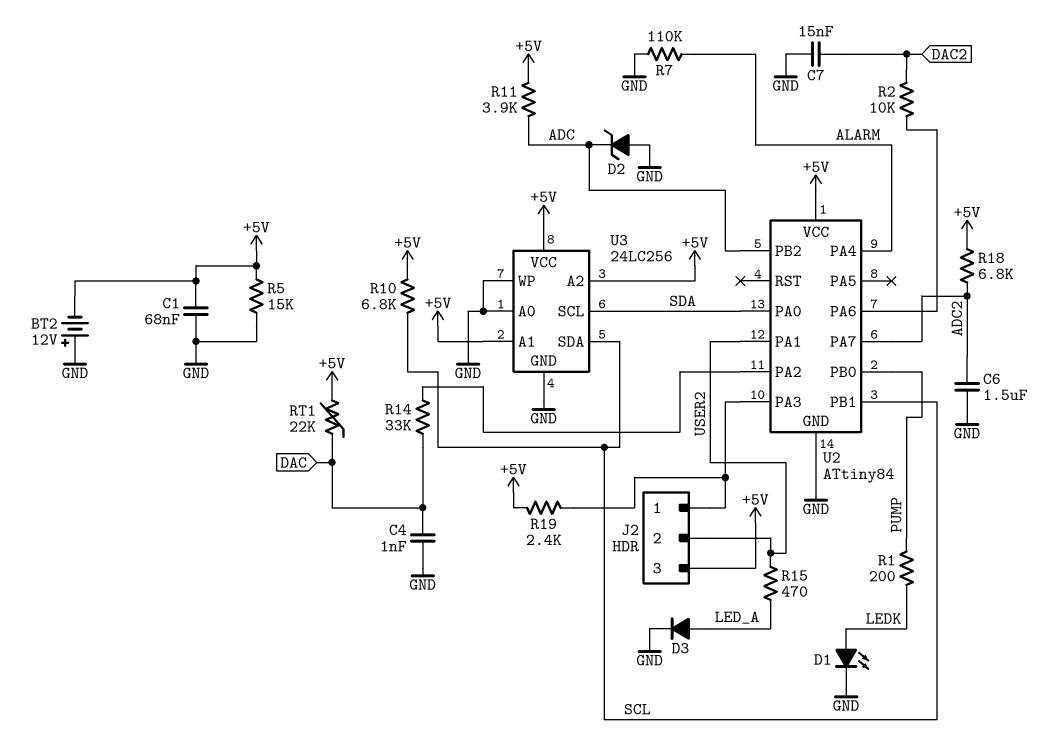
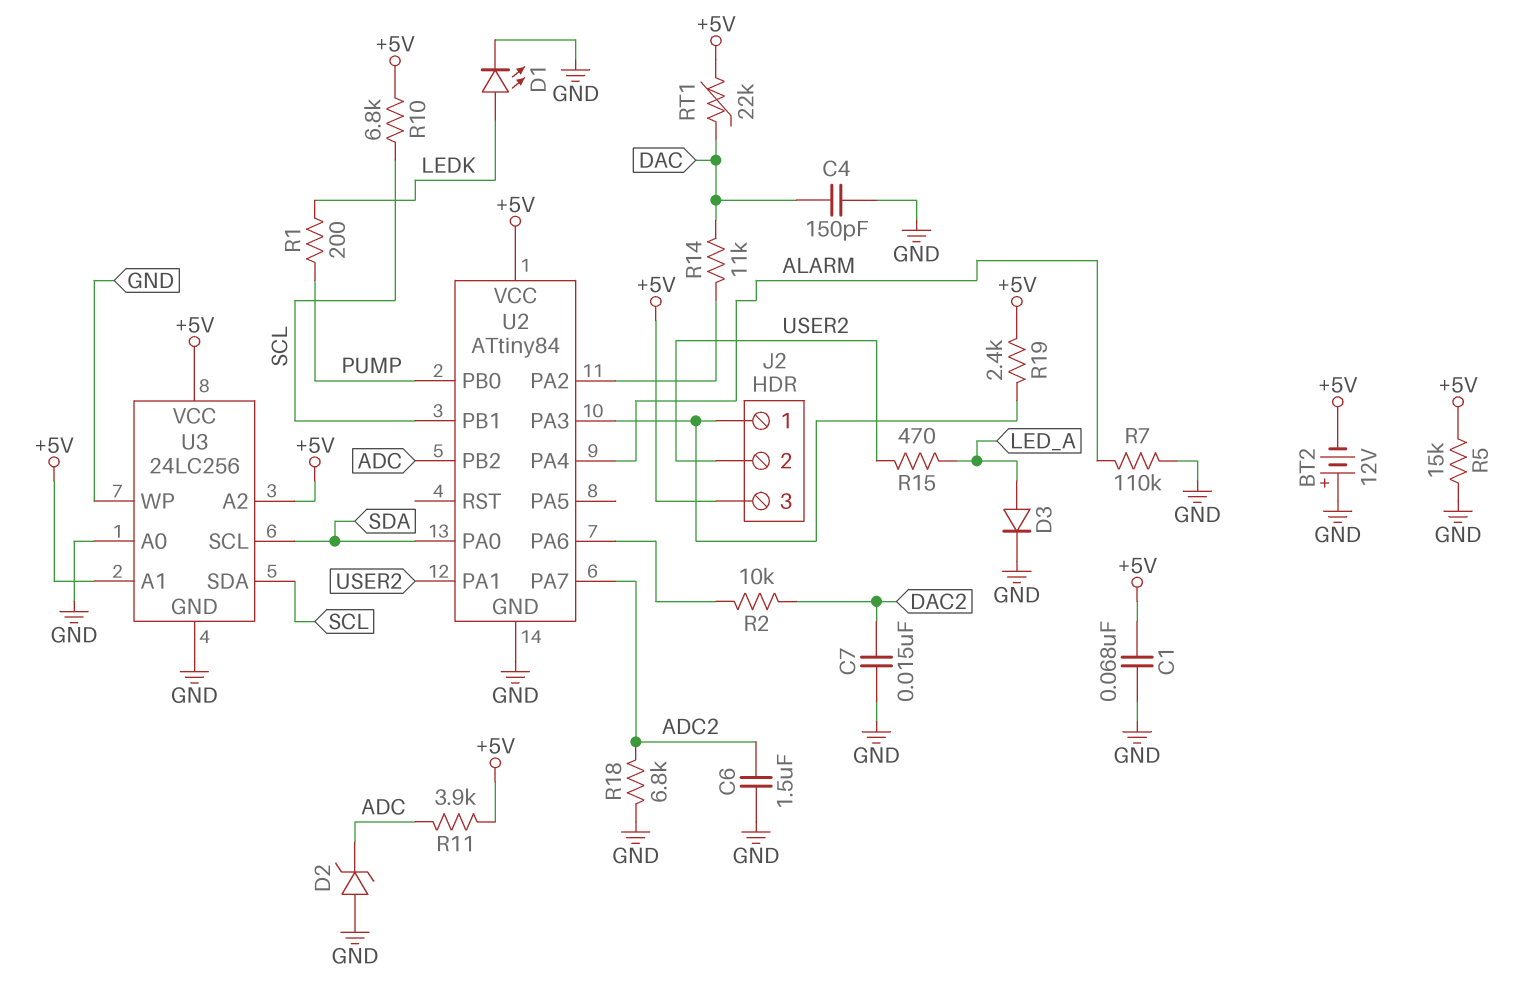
C4: 1nF (DAC, GND) -> 150pF (DAC, GND)
R14: 33k (DAC, U2/PA2) -> 11k (DAC, U2/PA2)
R18: 6.8k (+5V, ADC2) -> 6.8k (ADC2, GND)

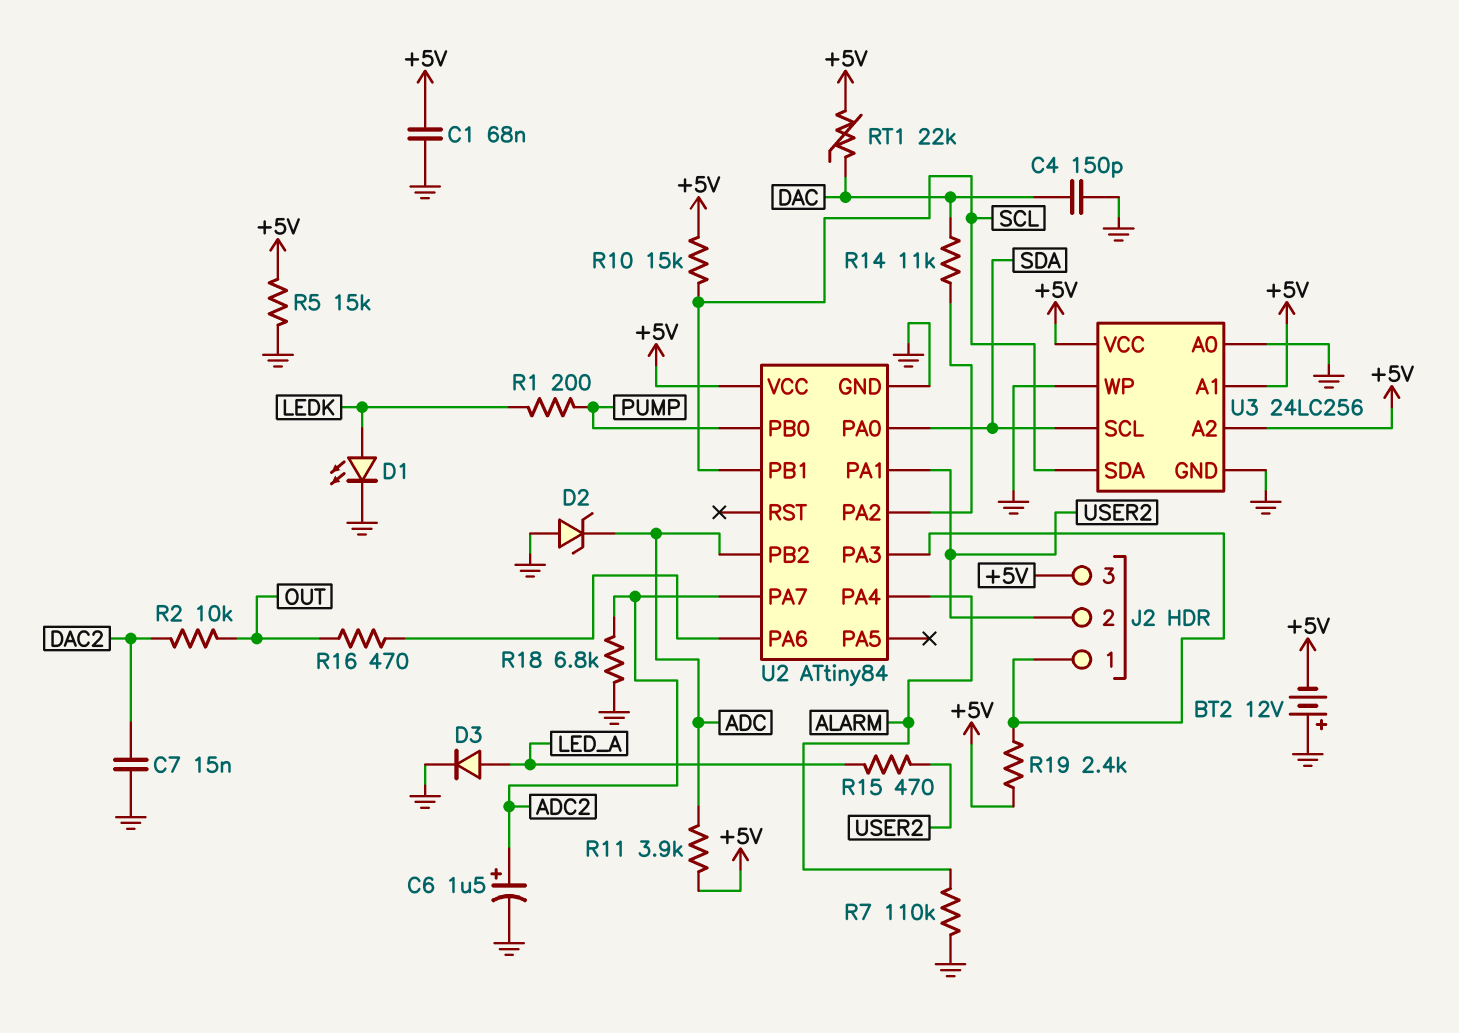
C6: 1.5uF (ADC2, GND) -> 1.5uF (plus ADC2, minus GND)
R2: 10k (DAC2, U2/PA6) -> 10k (DAC2, OUT)
R10: 6.8k (+5V, SCL) -> 15k (+5V, SCL)
R16: none -> 470 (OUT, U2/PA6)

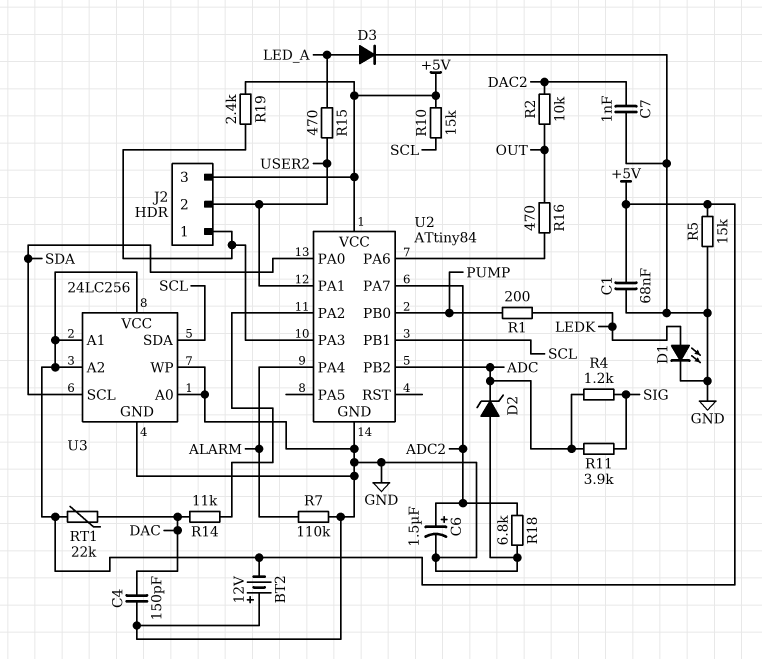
C7: 15nF (DAC2, GND) -> 1nF (DAC2, GND)
R4: none -> 1.2k (ADC, SIG)
R11: 3.9k (+5V, ADC) -> 3.9k (ADC, SIG)

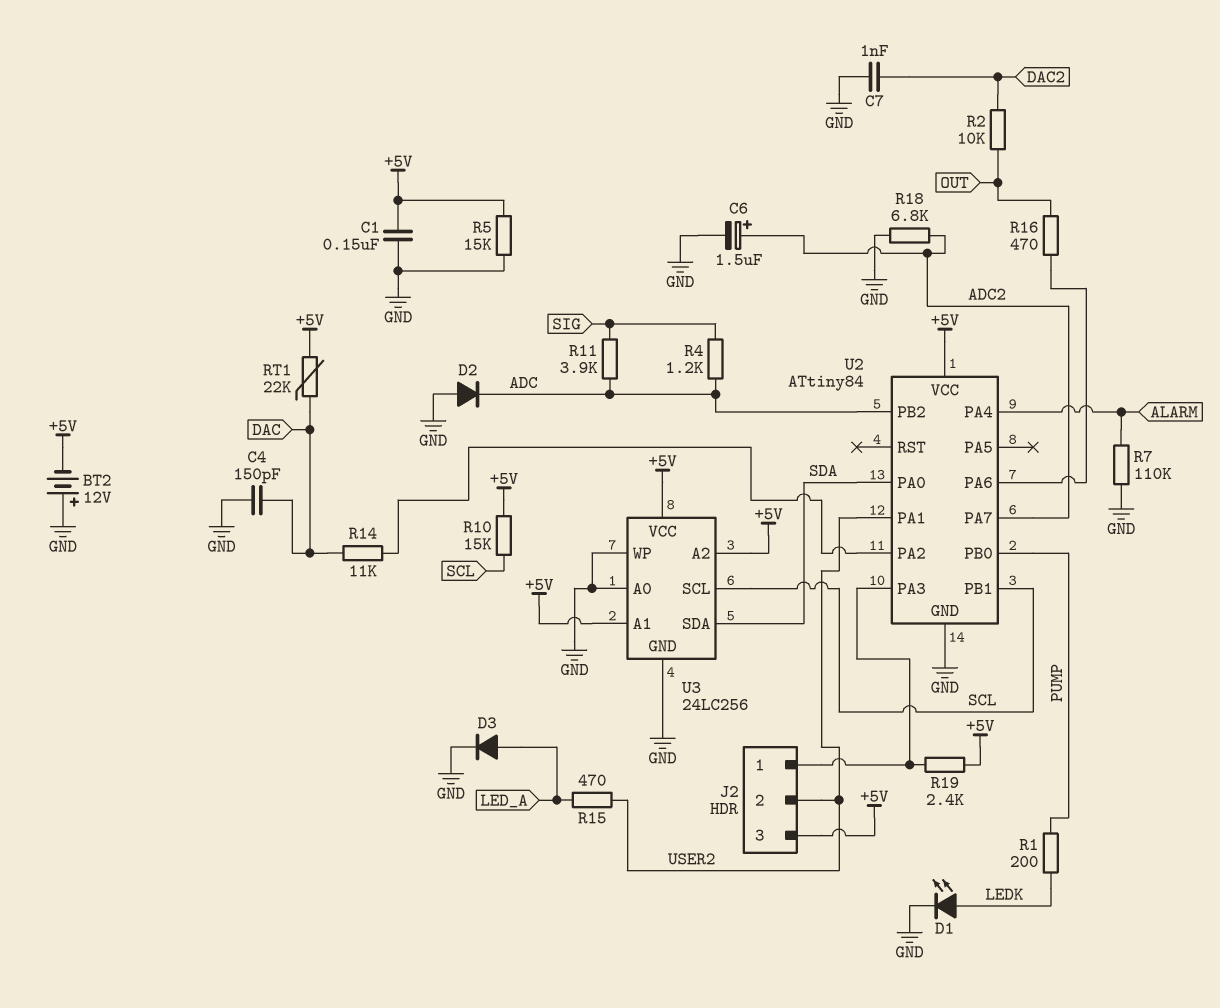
C1: 68nF (+5V, GND) -> 150nF (+5V, GND)
D2: zener (A GND, K ADC) -> diode (A GND, K ADC)
U3 pin SCL: SDA -> SCL
U3 pin SDA: SCL -> SDA

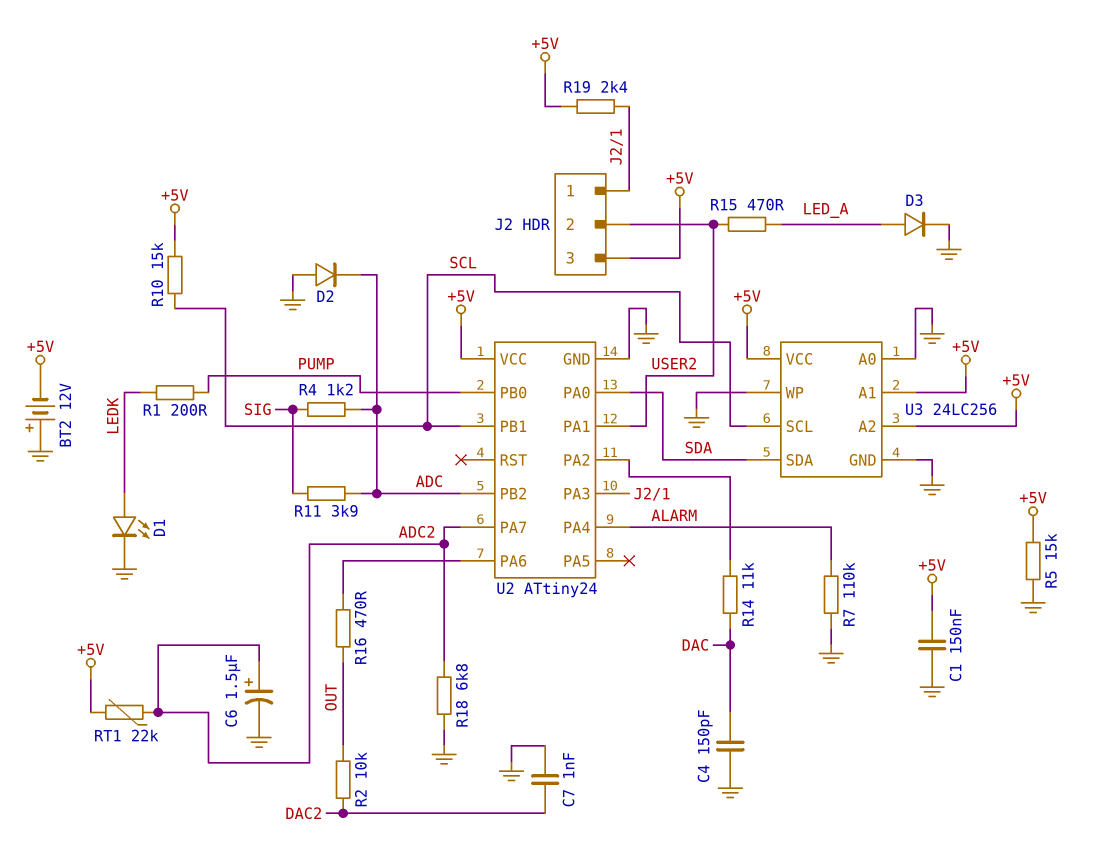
RT1: 22k (+5V, DAC) -> 22k (+5V, ADC2)
U2: ATtiny84 -> ATtiny24

